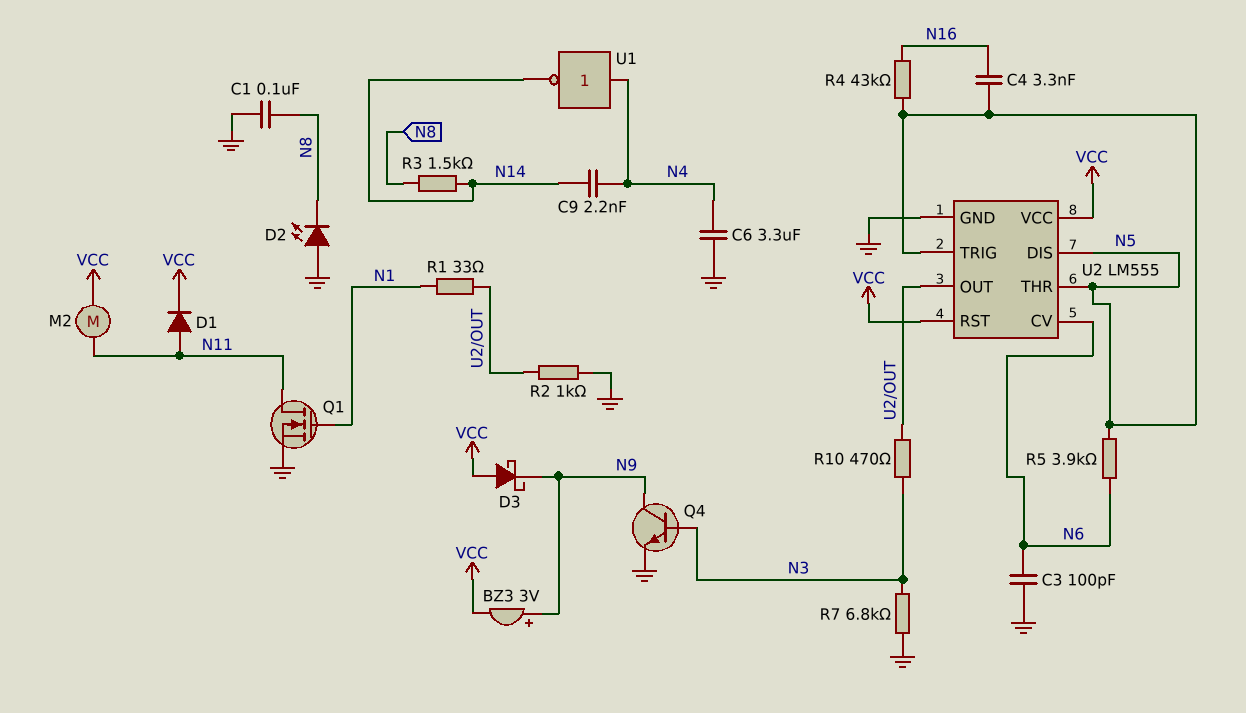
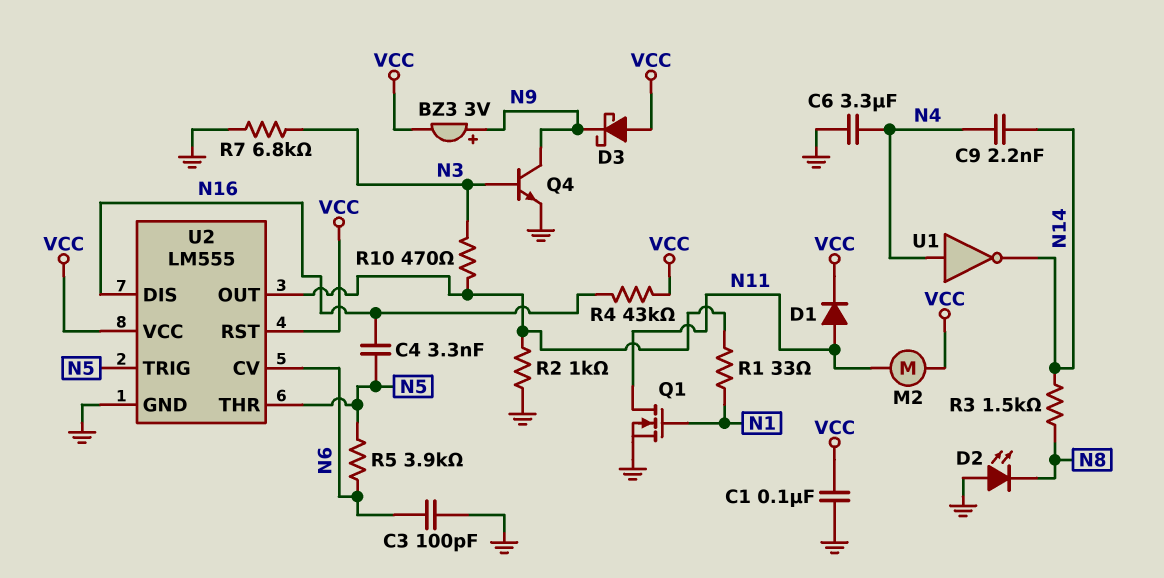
C1: 100nF (GND, N8) -> 100nF (GND, VCC)
R4: 43k (N5, N16) -> 43k (N16, VCC)
U2 pin DIS: N5 -> N16

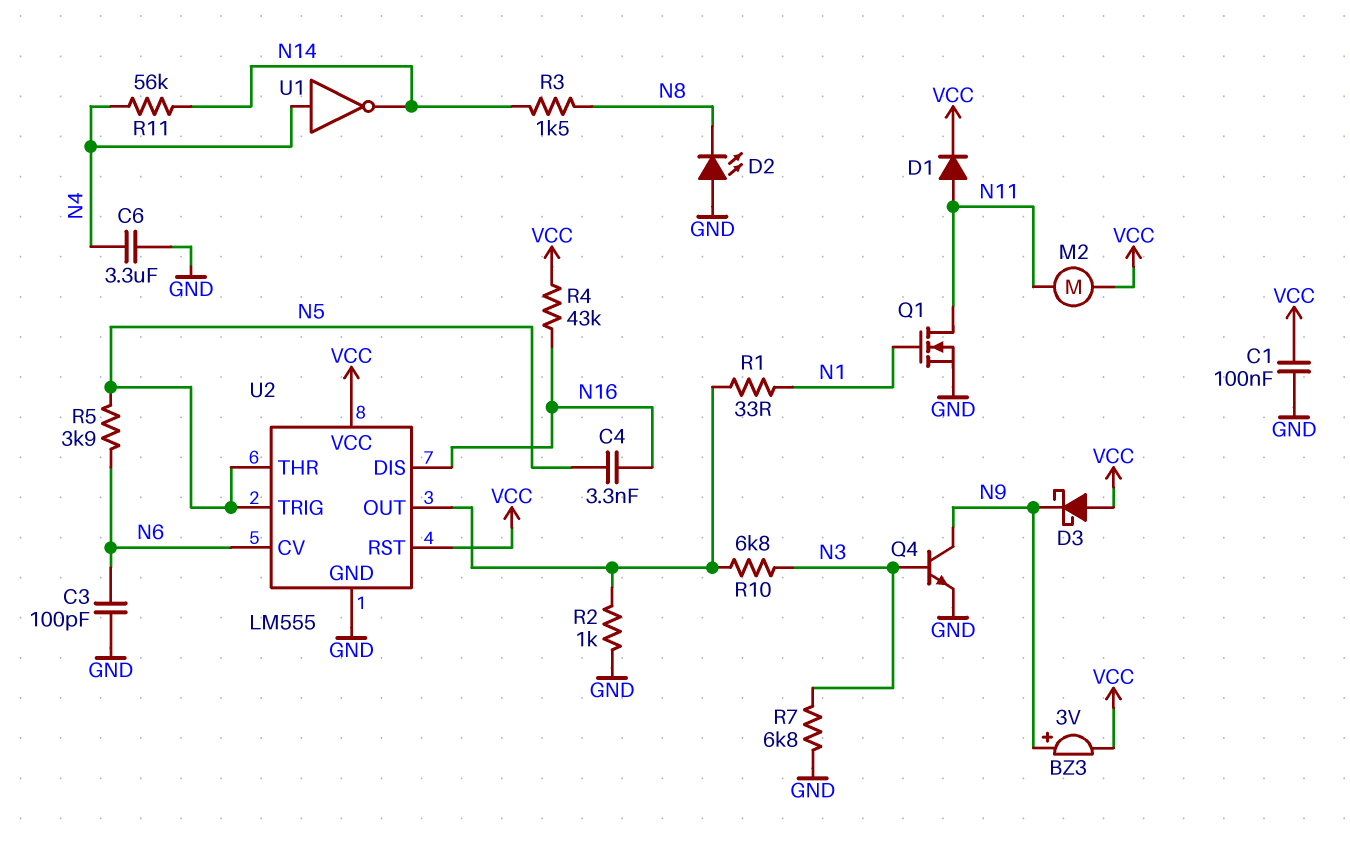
C9: 2.2nF (N4, N14) -> none
R10: 470 (N3, U2/OUT) -> 6.8k (N3, U2/OUT)
R11: none -> 56k (N4, N14)

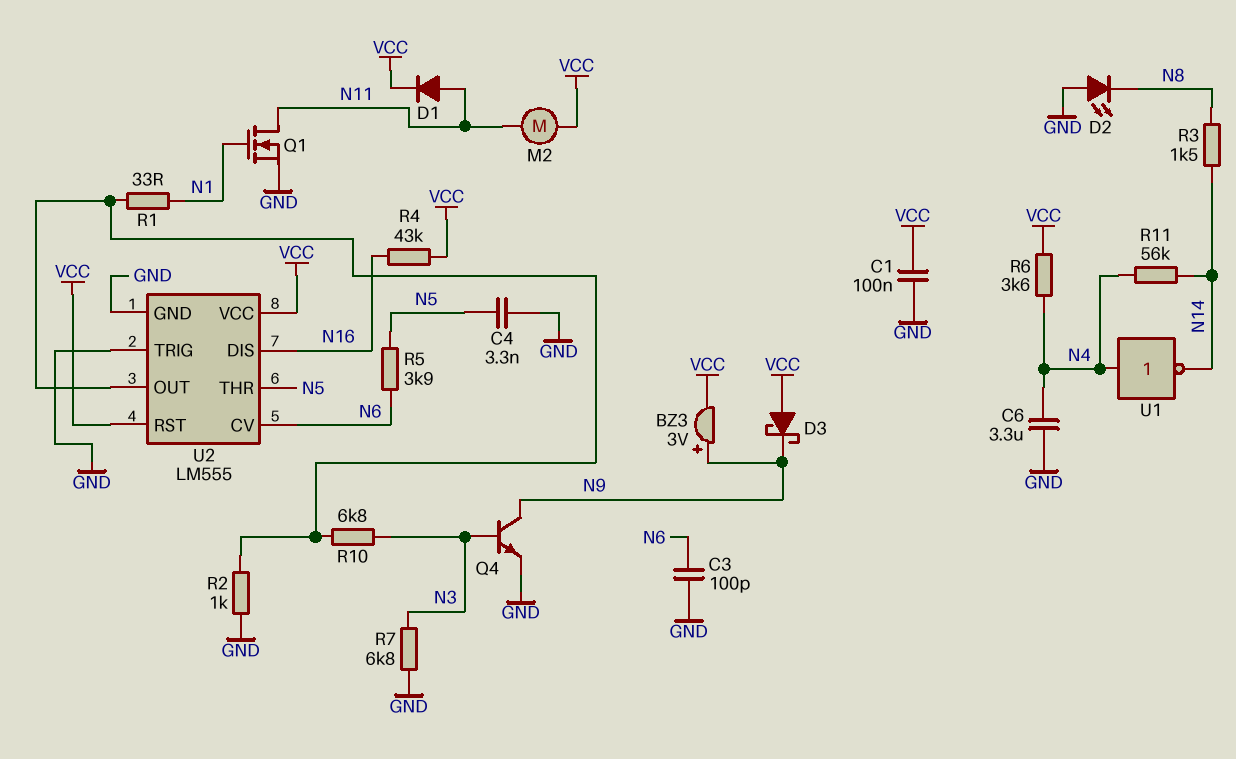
C4: 3.3nF (N5, N16) -> 3.3nF (GND, N5)
R6: none -> 3.6k (N4, VCC)
U2 pin TRIG: N5 -> GND

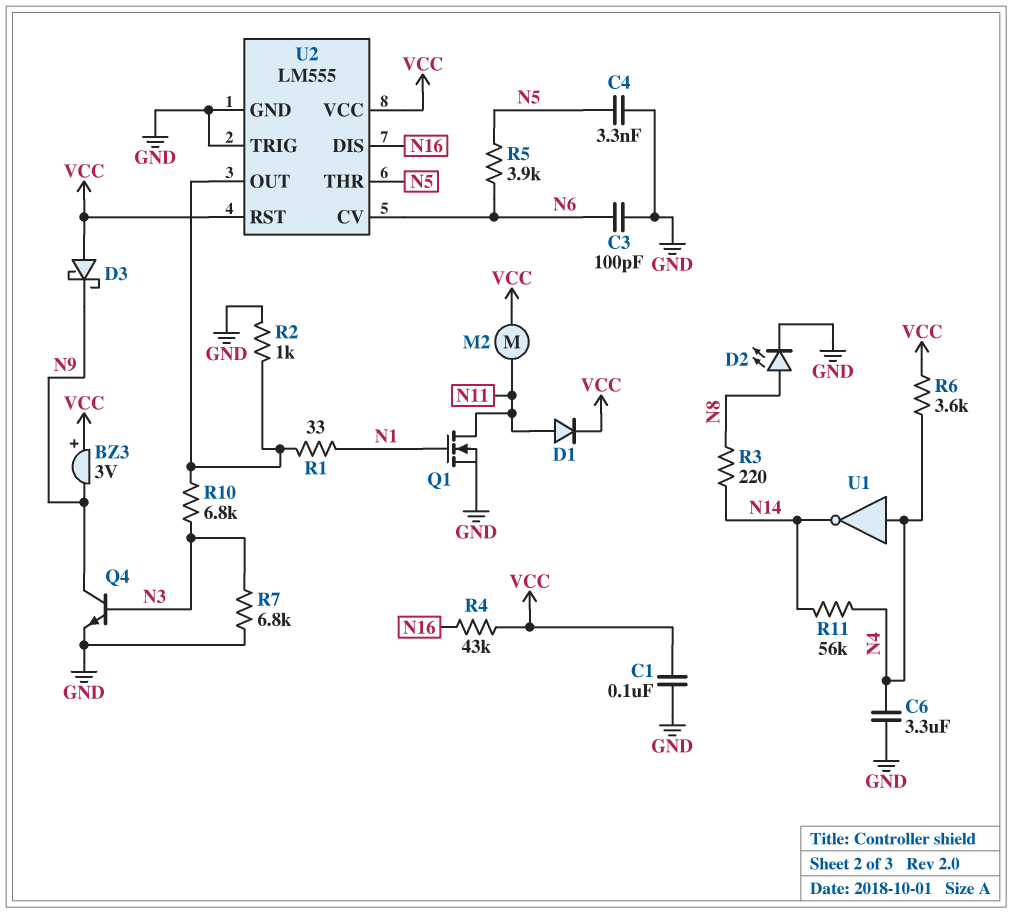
BZ3: buzzer 3V (plus N9, minus VCC) -> buzzer 3V (plus VCC, minus N9)
D2: LED (A GND, K N8) -> LED (A N8, K GND)
R3: 1.5k (N8, N14) -> 220 (N8, N14)

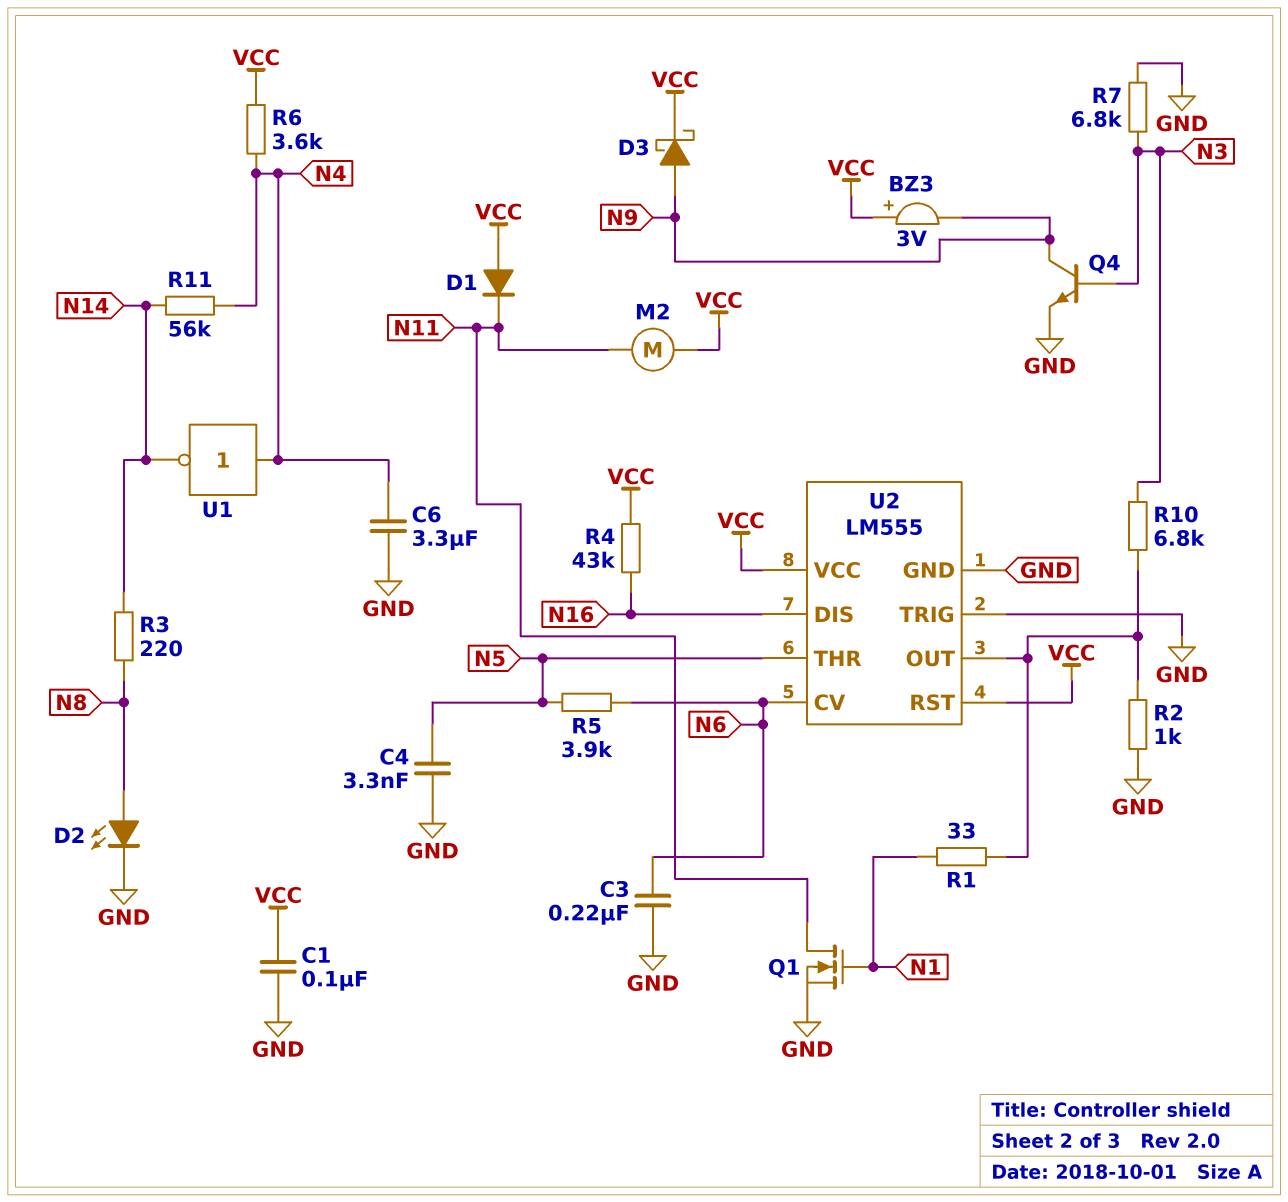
C3: 100pF (GND, N6) -> 220nF (GND, N6)
D1: diode (A N11, K VCC) -> diode (A VCC, K N11)
D3: schottky (A VCC, K N9) -> schottky (A N9, K VCC)

